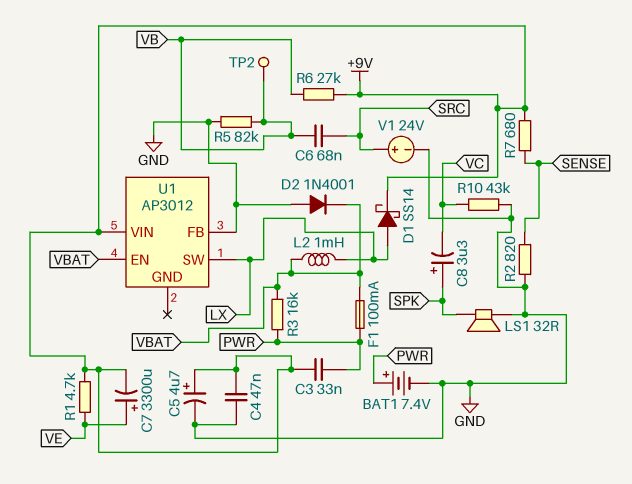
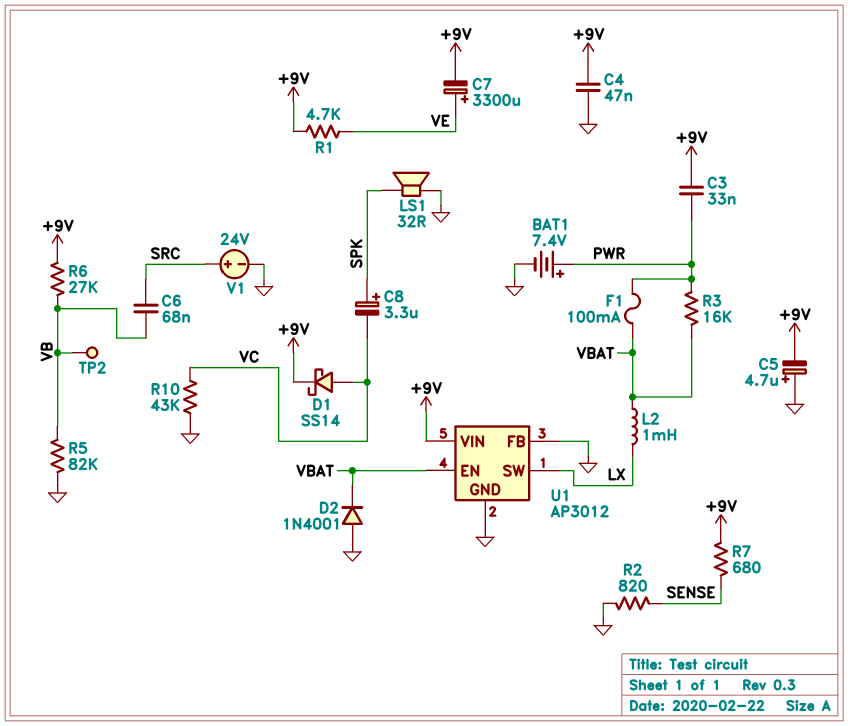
C5: 4.7uF (plus +9V, minus GND) -> 4.7uF (plus GND, minus +9V)
D1: schottky SS14 (A LX, K +9V) -> schottky SS14 (A VC, K +9V)
U1 pin GND: none -> GND

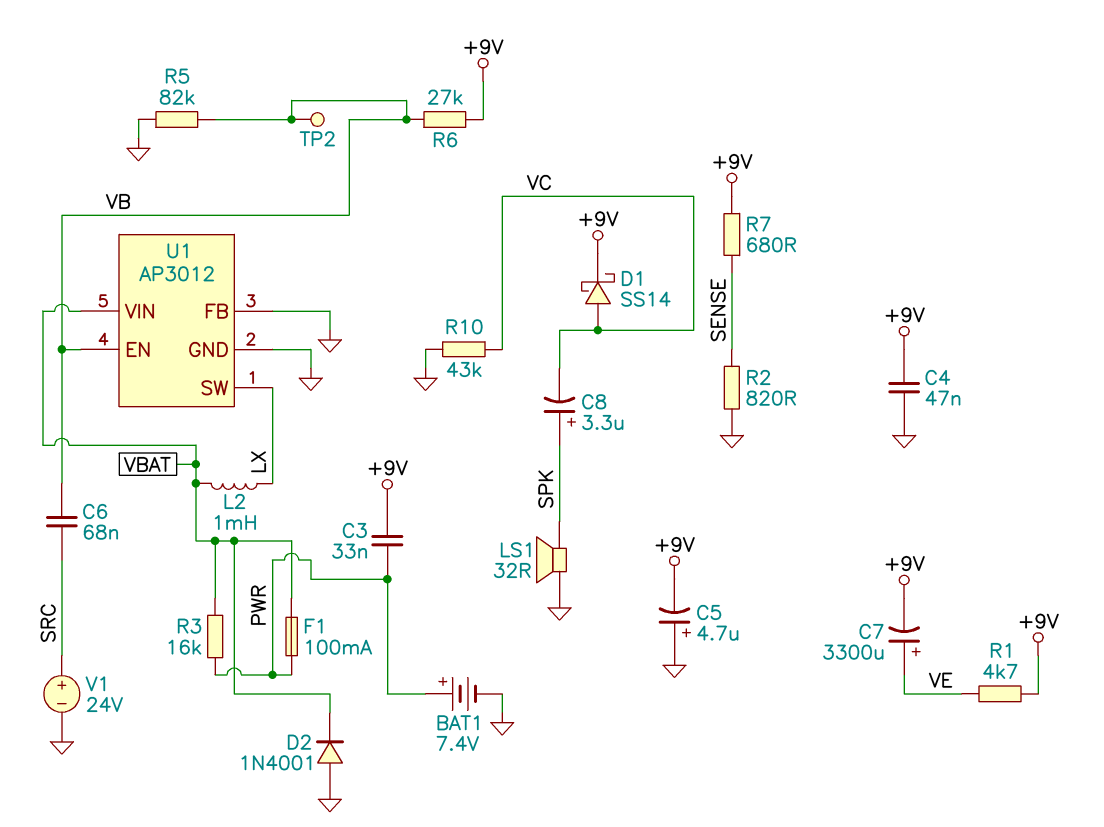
U1 pin EN: VBAT -> VB
U1 pin VIN: +9V -> VBAT

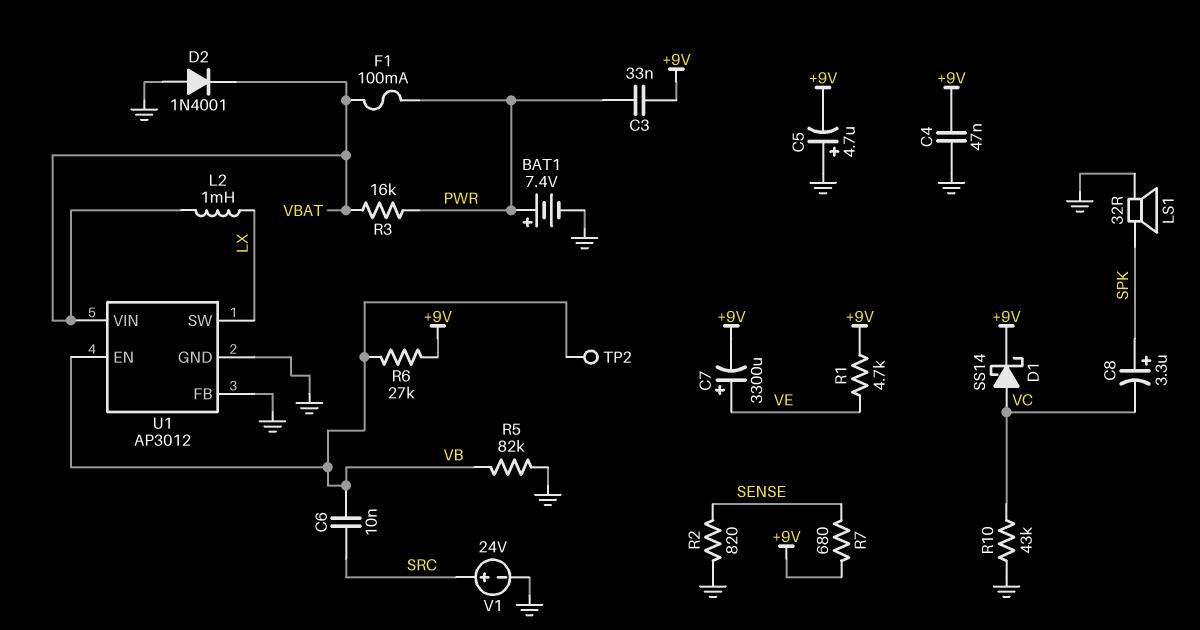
C6: 68nF (SRC, VB) -> 10nF (SRC, VB)

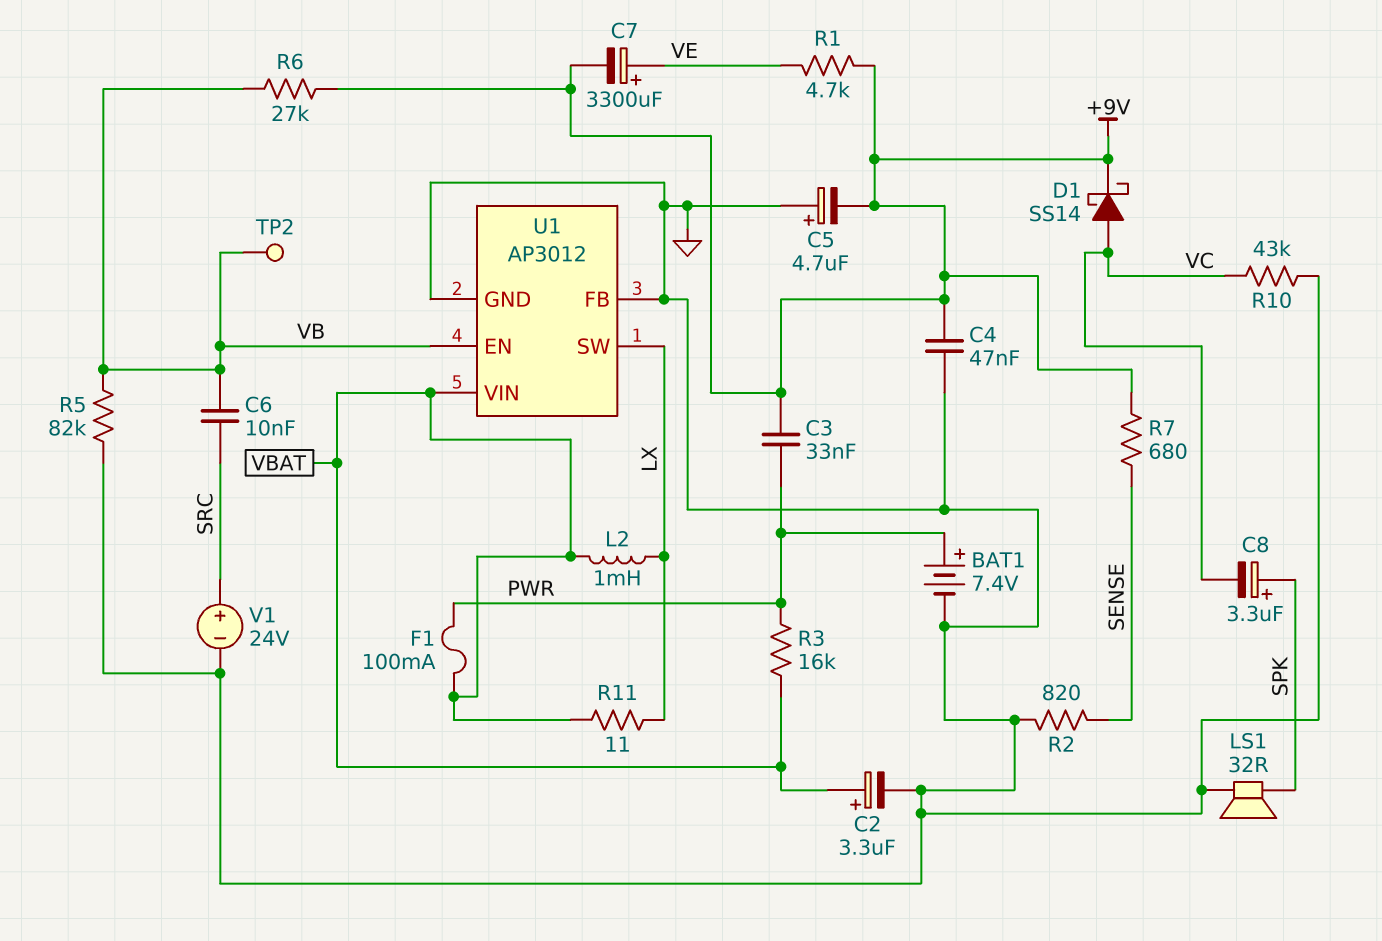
C2: none -> 3.3uF (plus VBAT, minus GND)
D2: diode 1N4001 (A GND, K VBAT) -> none
R11: none -> 11 (LX, VBAT)

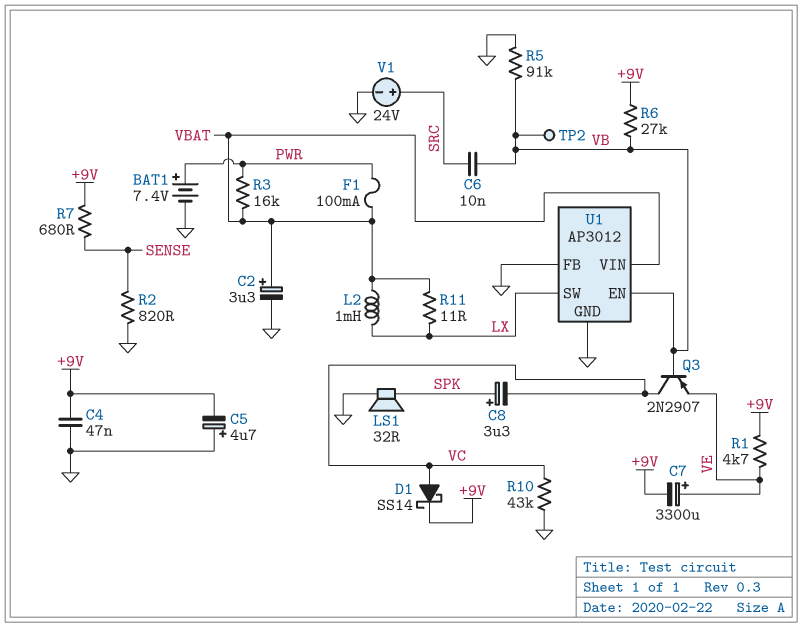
C3: 33nF (+9V, PWR) -> none
Q3: none -> PNP 2N2907 (B VB, C VC, E VE)
R5: 82k (GND, VB) -> 91k (GND, VB)

